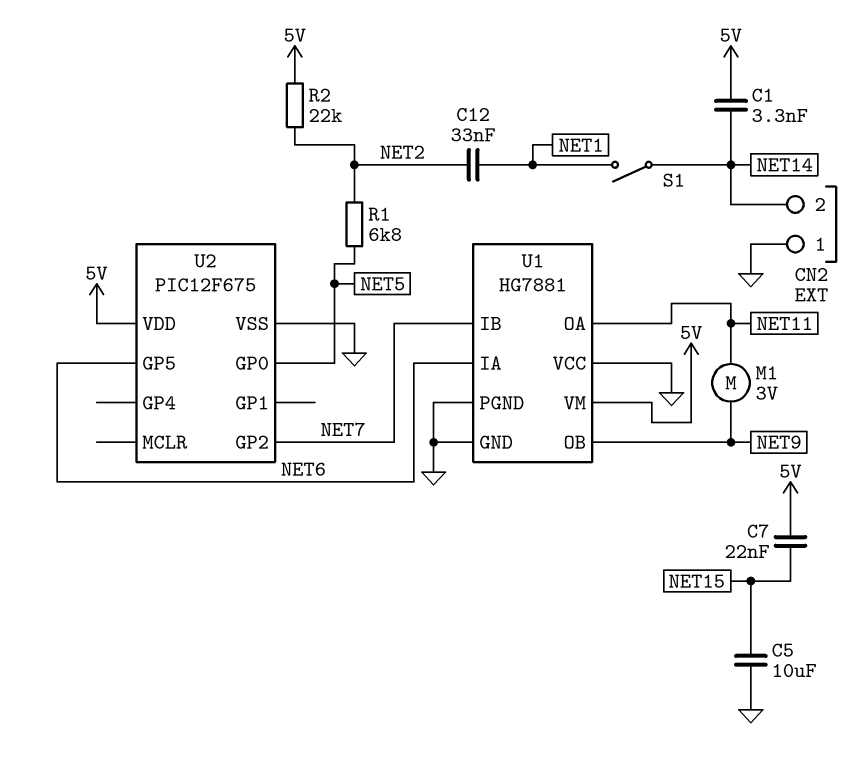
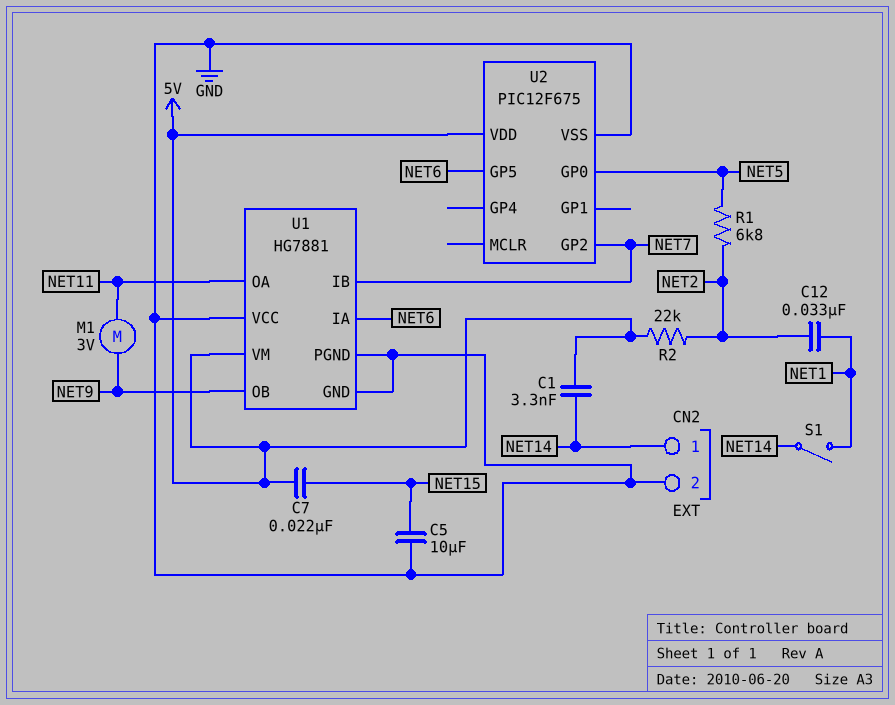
CN2 pin 1: GND -> NET14
CN2 pin 2: NET14 -> GND

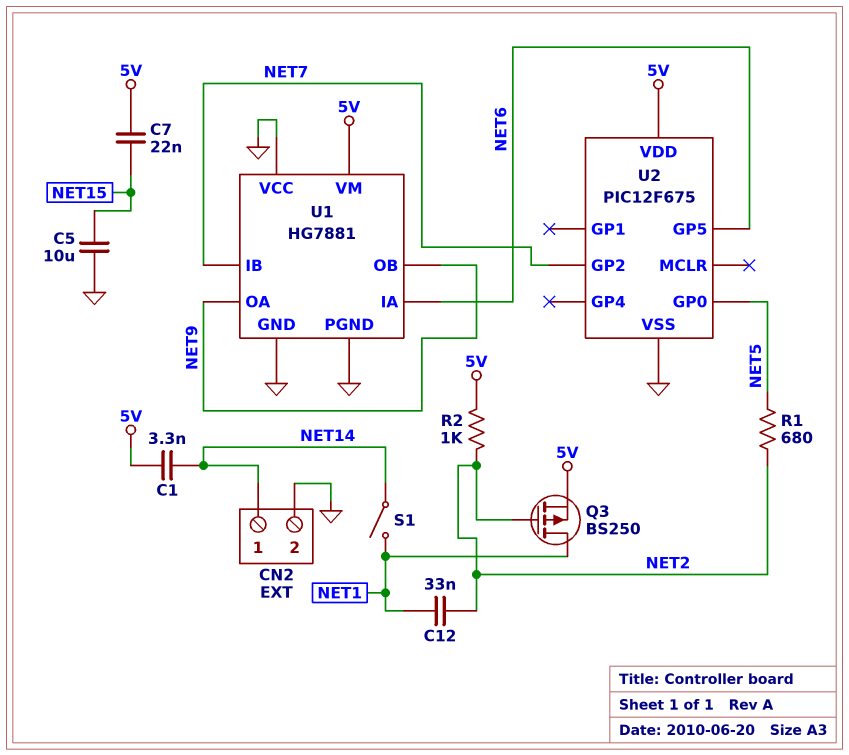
M1: motor 3V (NET9, NET11) -> none
Q3: none -> PMOS BS250 (G NET2, D NET1, S 5V)
R1: 6.8k (NET2, NET5) -> 680 (NET2, NET5)
R2: 22k (5V, NET2) -> 1k (5V, NET2)
U1 pin OA: NET11 -> NET9

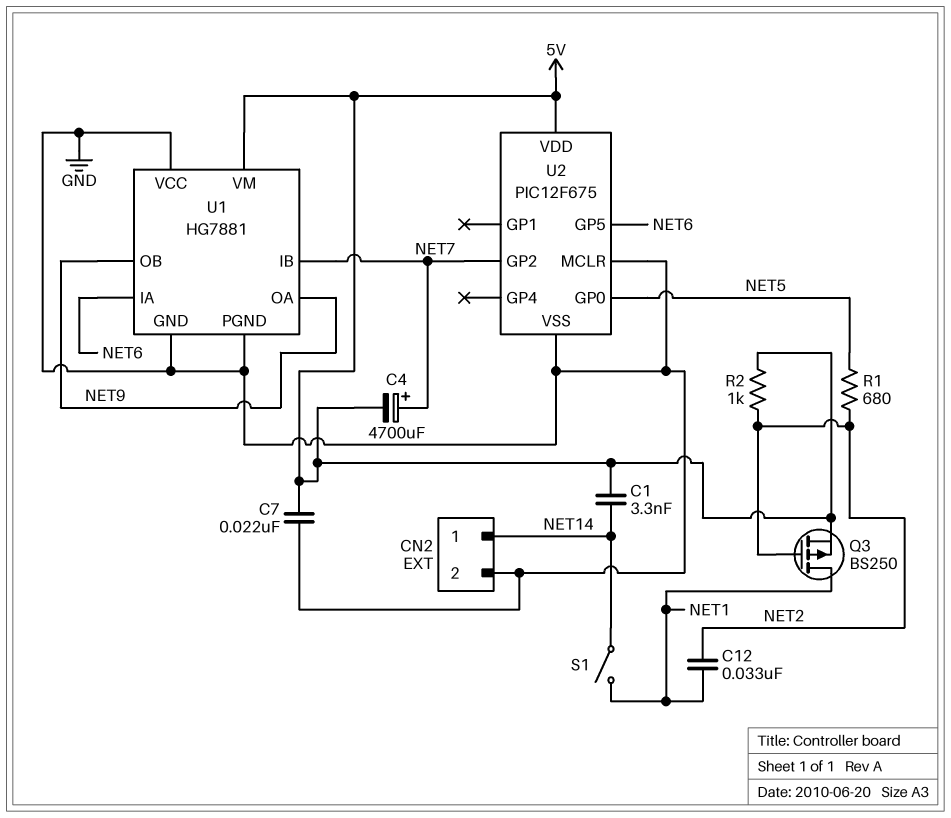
C4: none -> 4700uF (plus NET7, minus 5V)
C5: 10uF (GND, NET15) -> none
C7: 22nF (5V, NET15) -> 22nF (5V, GND)
U2 pin MCLR: none -> GND

